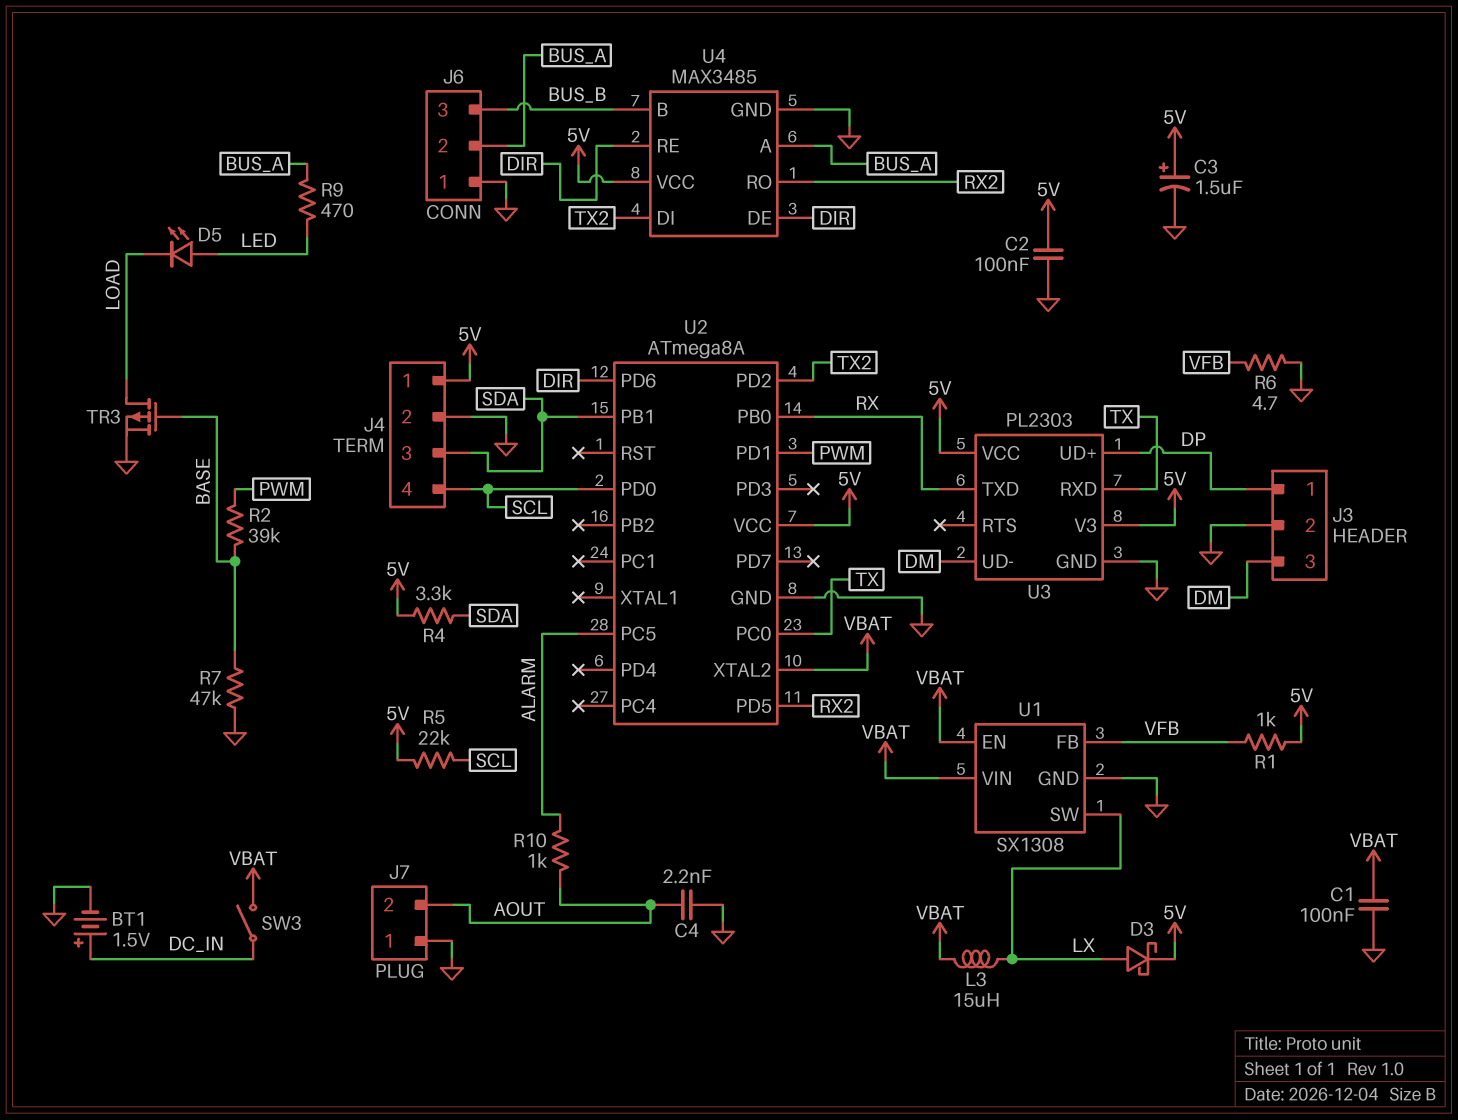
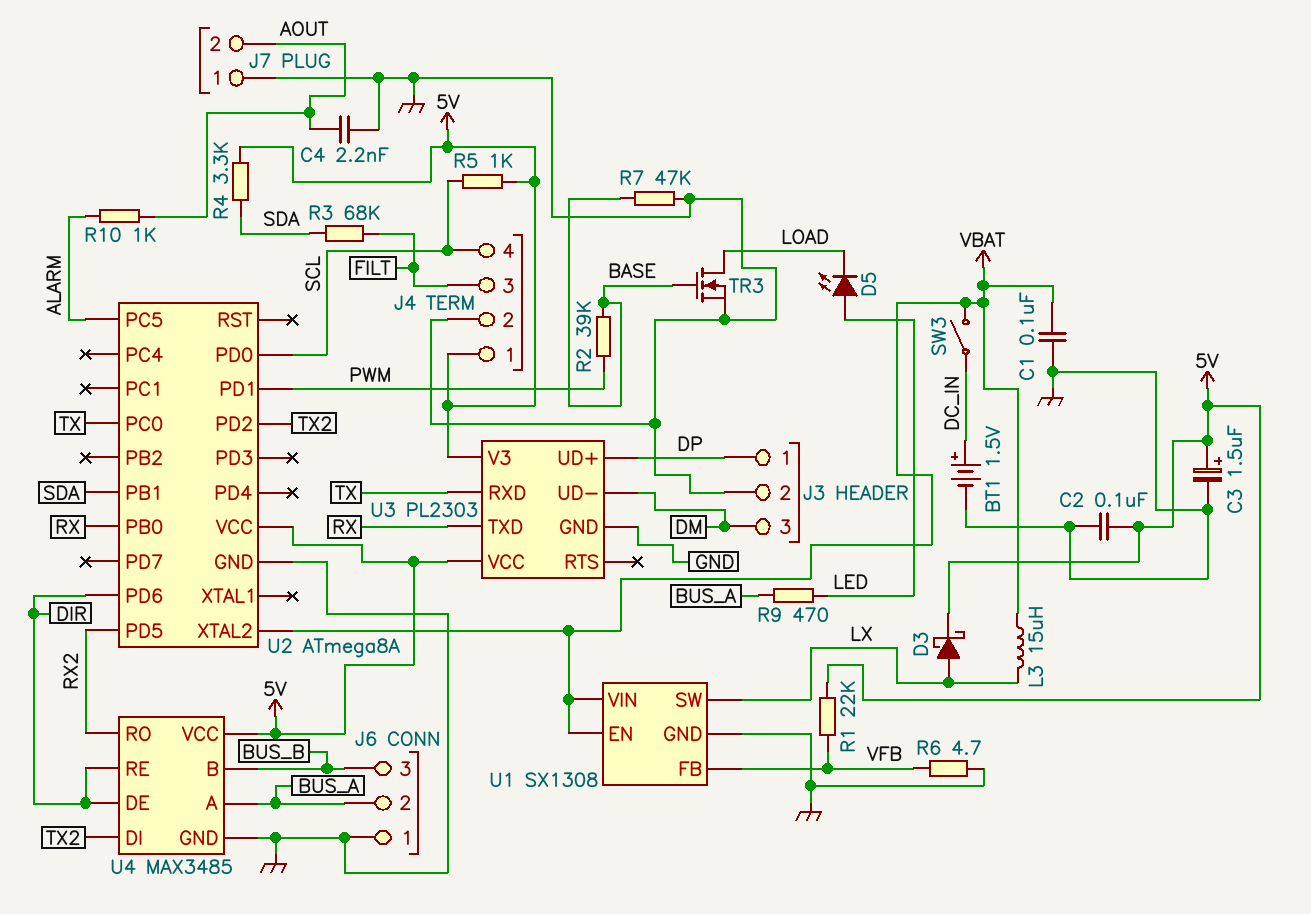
J4 pin 3: SDA -> FILT
R1: 1k (5V, VFB) -> 22k (5V, VFB)
R3: none -> 68k (FILT, SDA)
R5: 22k (5V, SCL) -> 1k (5V, SCL)
TR3: PMOS (G BASE, D LOAD, S GND) -> NMOS (G BASE, D LOAD, S GND)

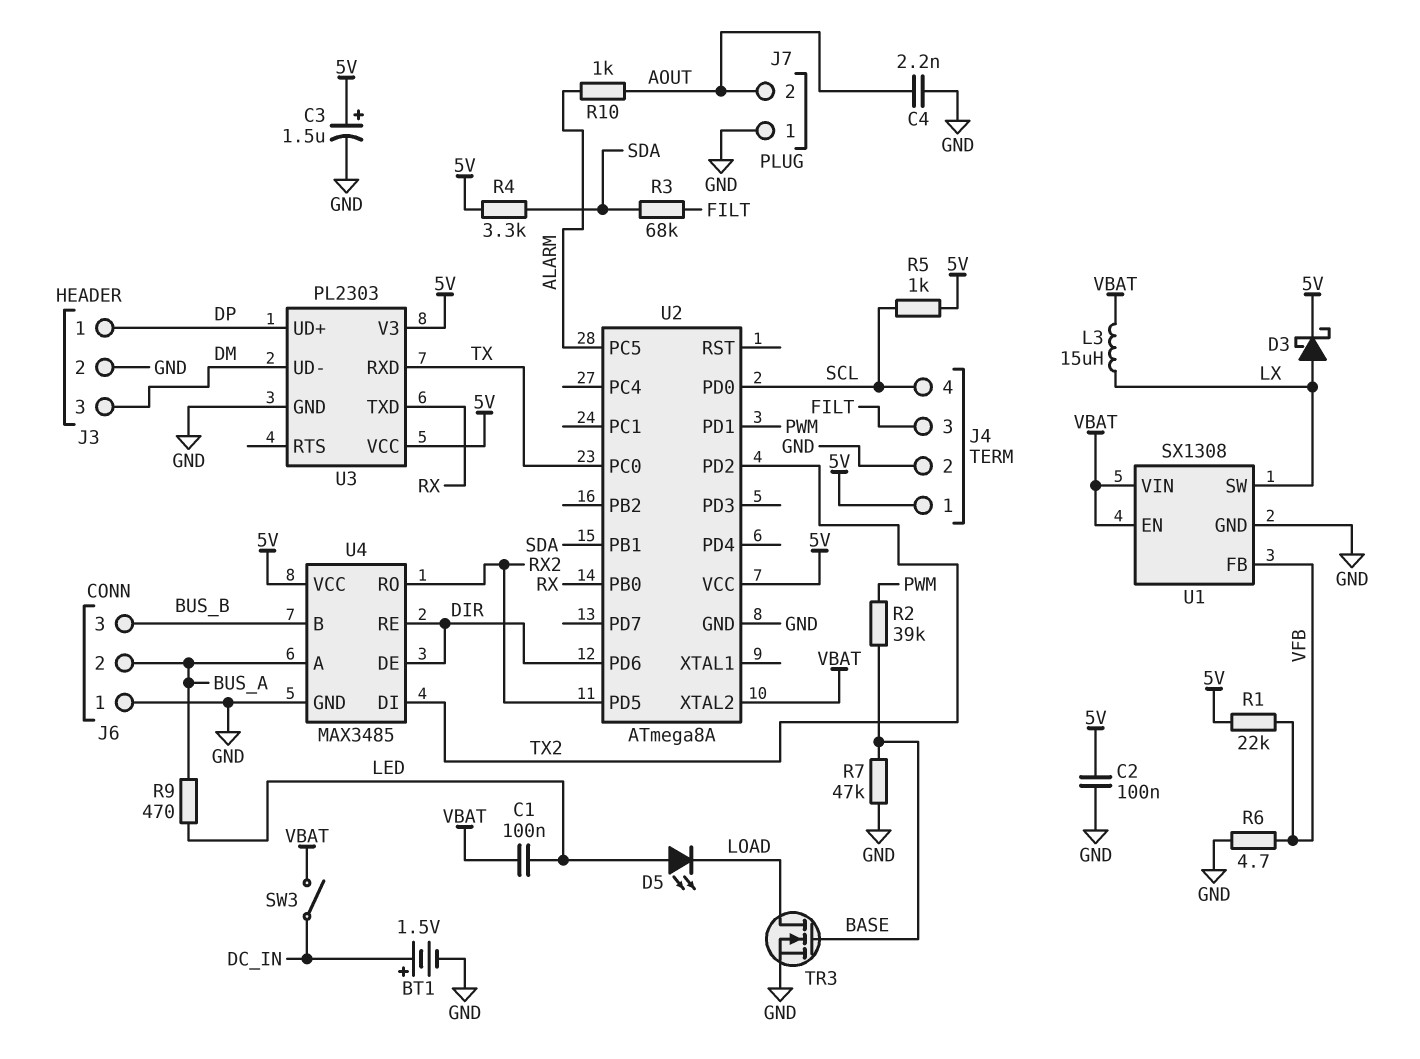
C1: 100nF (GND, VBAT) -> 100nF (LED, VBAT)

